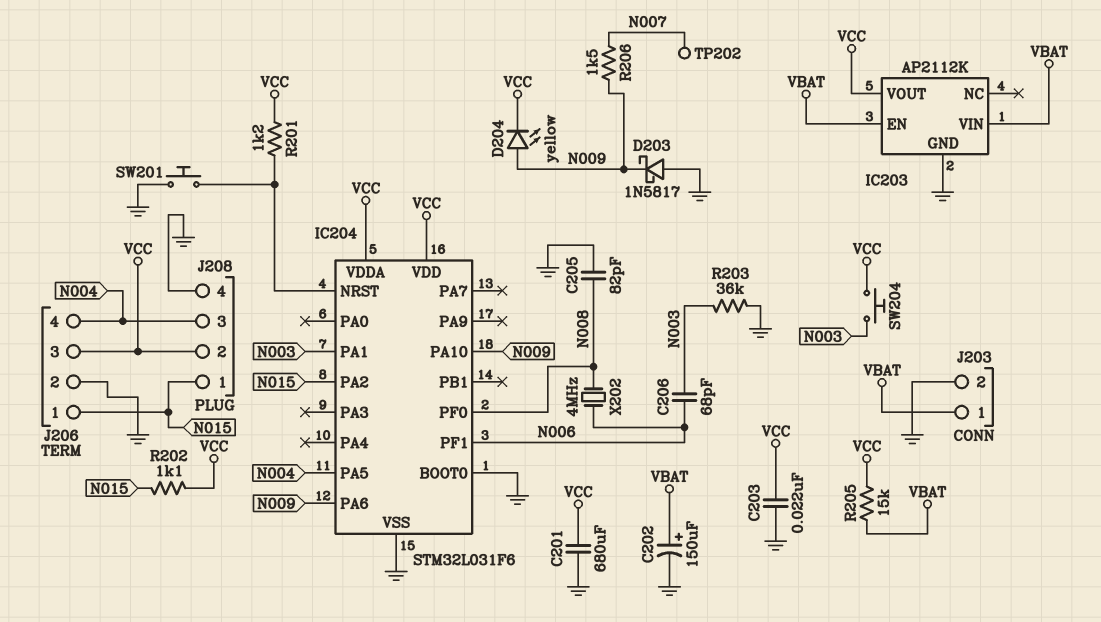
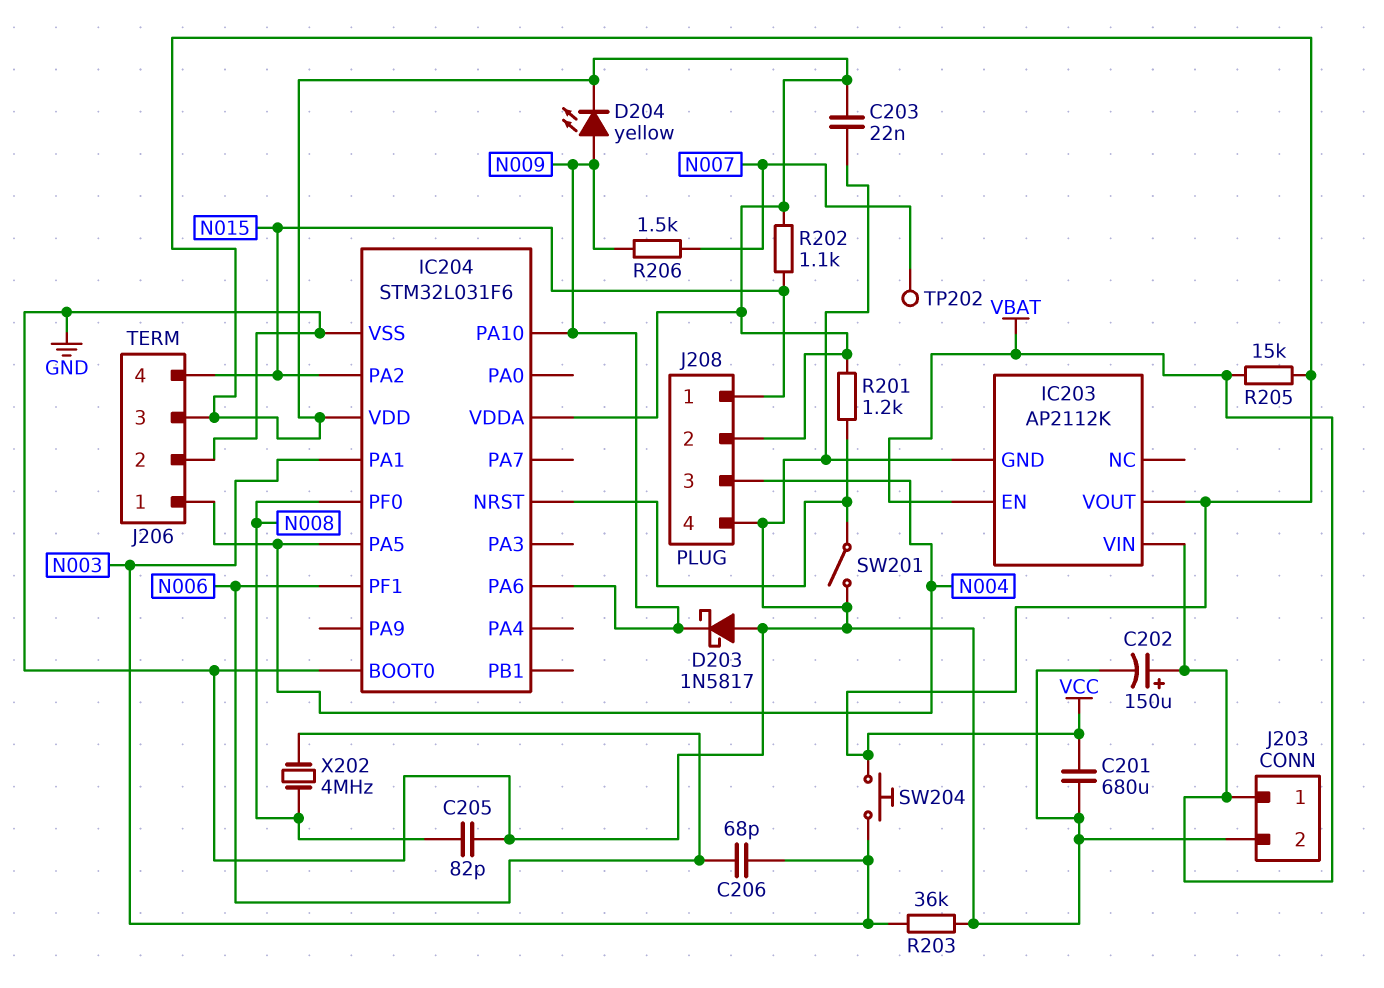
J206 pin 1: N015 -> N004
J206 pin 4: N004 -> N015
SW201: button (GND, IC204/NRST) -> switch (GND, IC204/NRST)

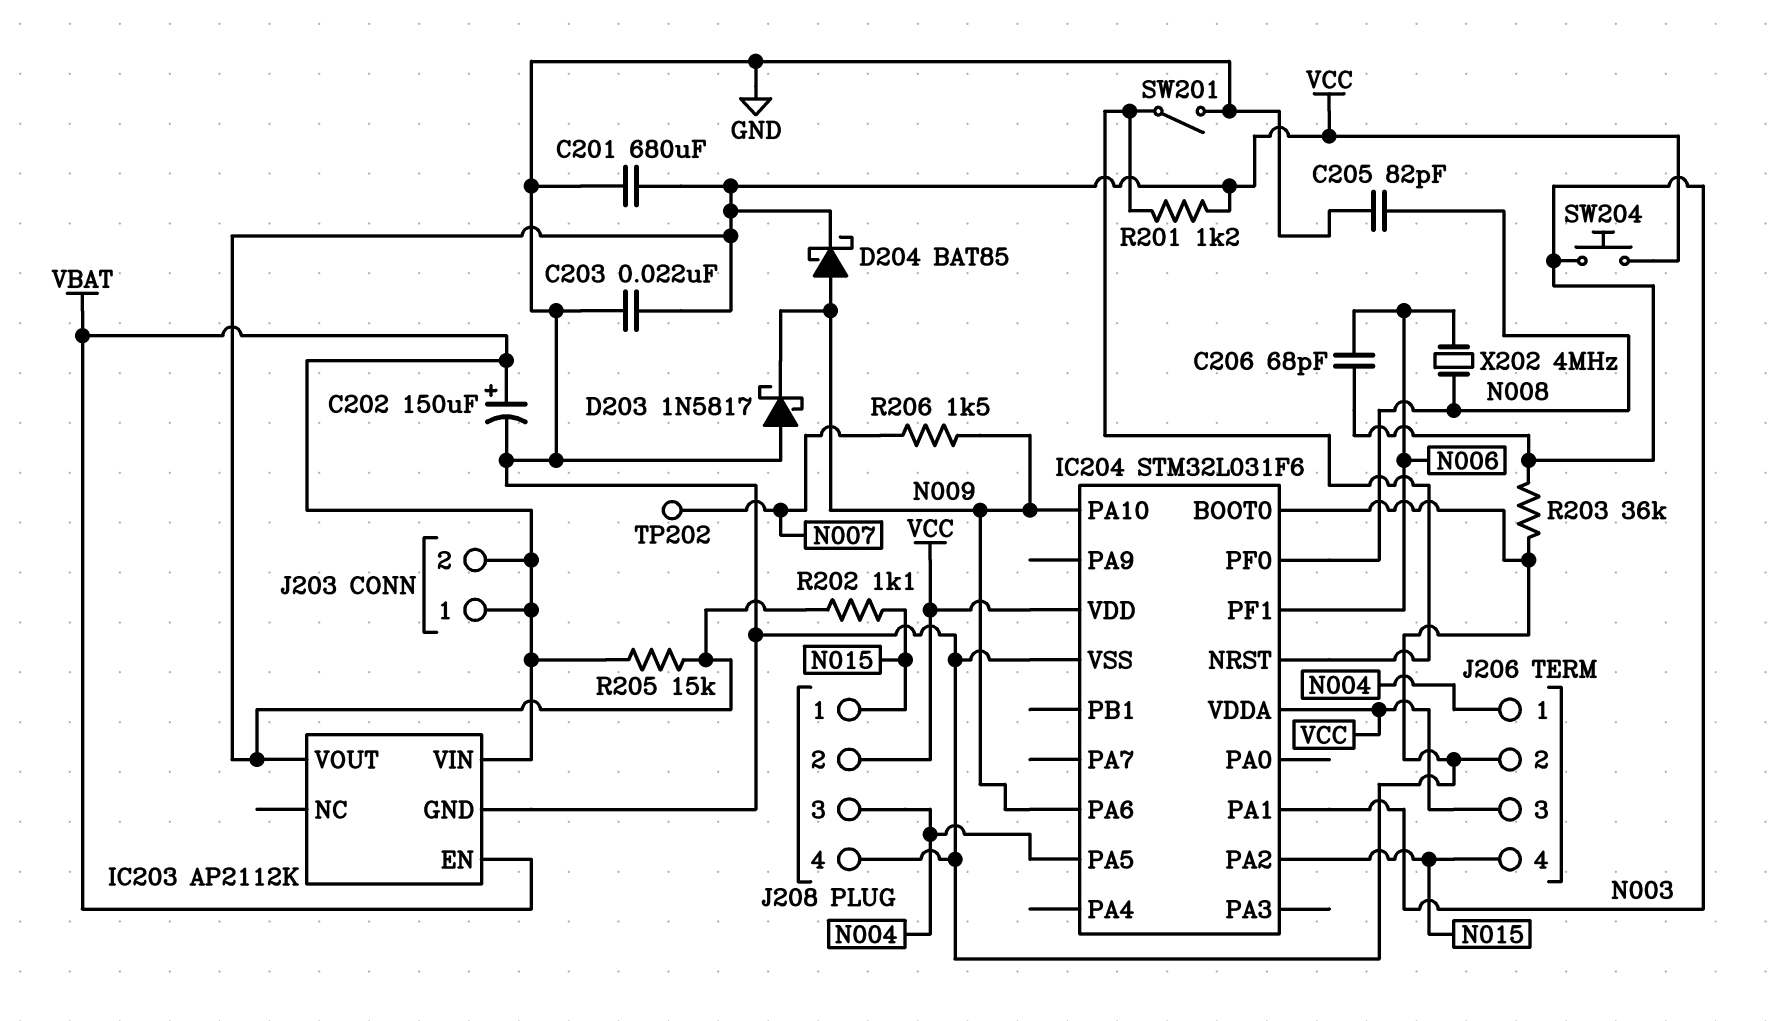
D204: LED yellow (A N009, K VCC) -> schottky BAT85 (A N009, K VCC)
J203 pin 2: GND -> VBAT

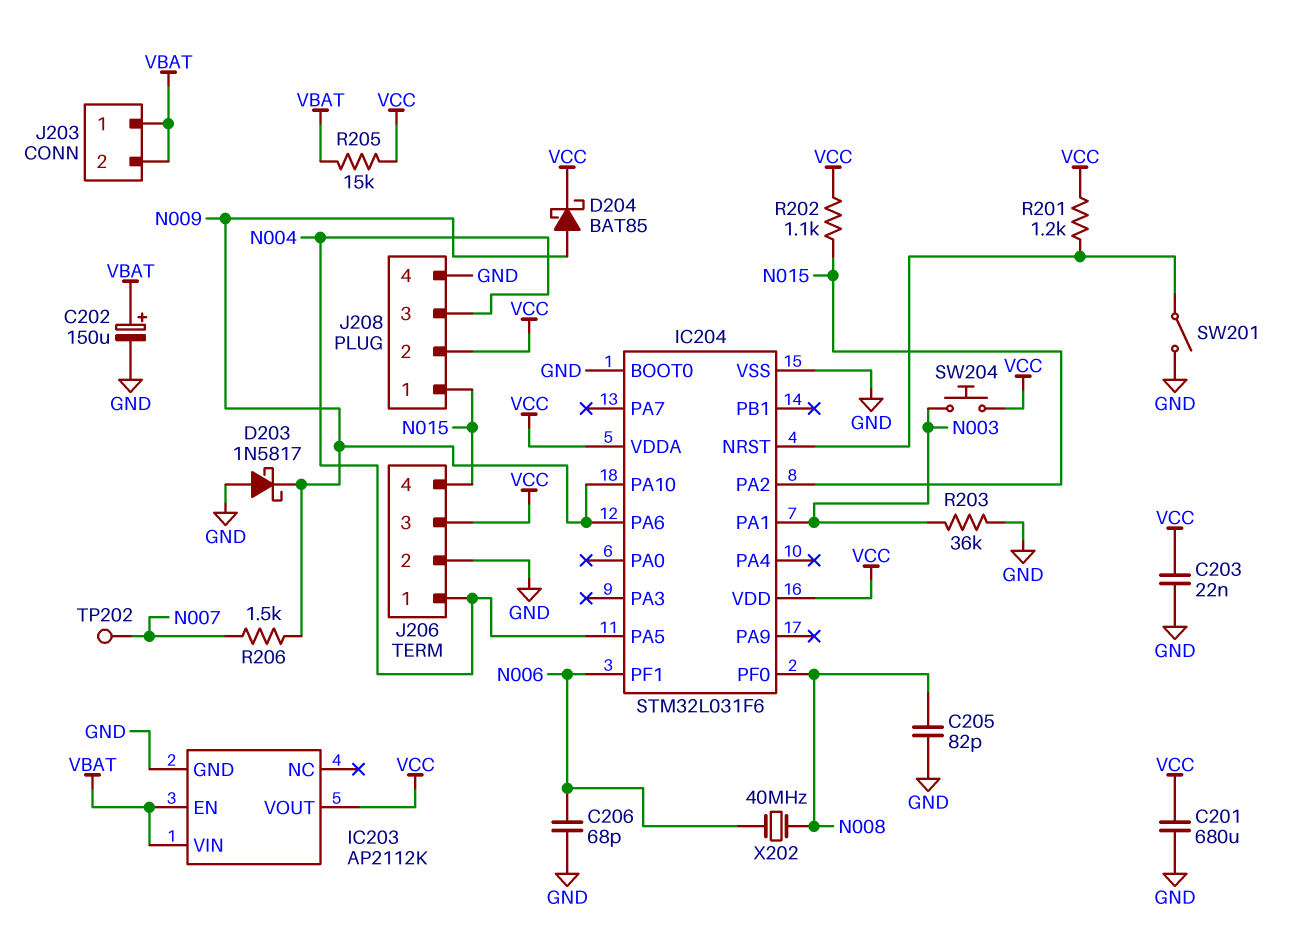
C206: 68pF (N003, N006) -> 68pF (GND, N006)
X202: 4MHz (N006, N008) -> 40MHz (N006, N008)

